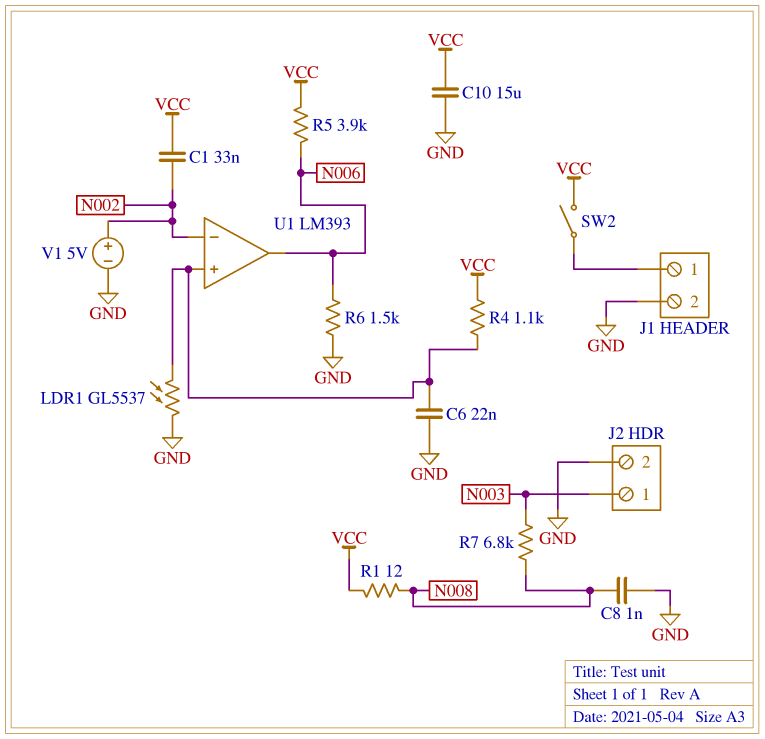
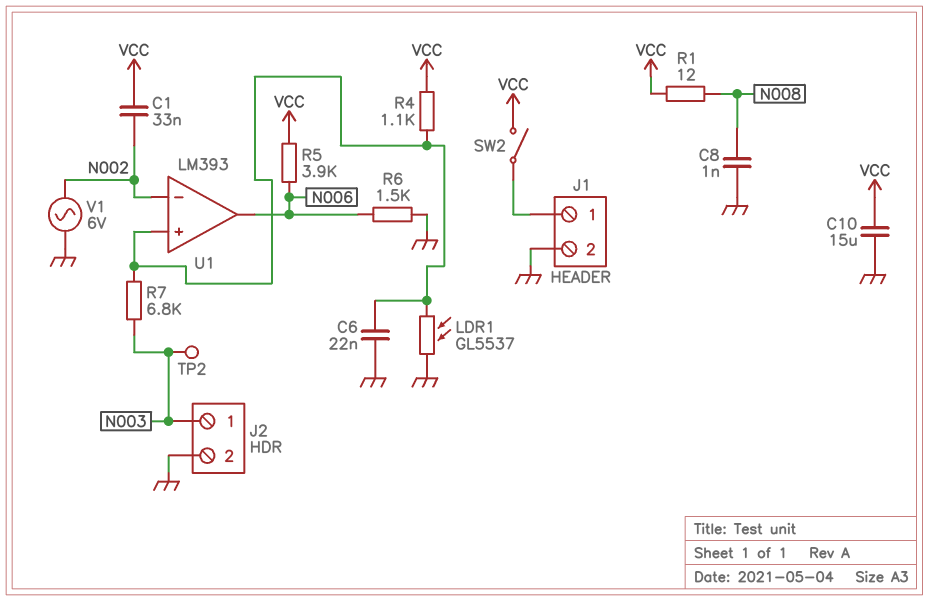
R7: 6.8k (N003, N008) -> 6.8k (N003, U1/in+)
TP2: none -> test point (N003)
V1: 5V (plus N002, minus GND) -> AC 6V (GND, N002)

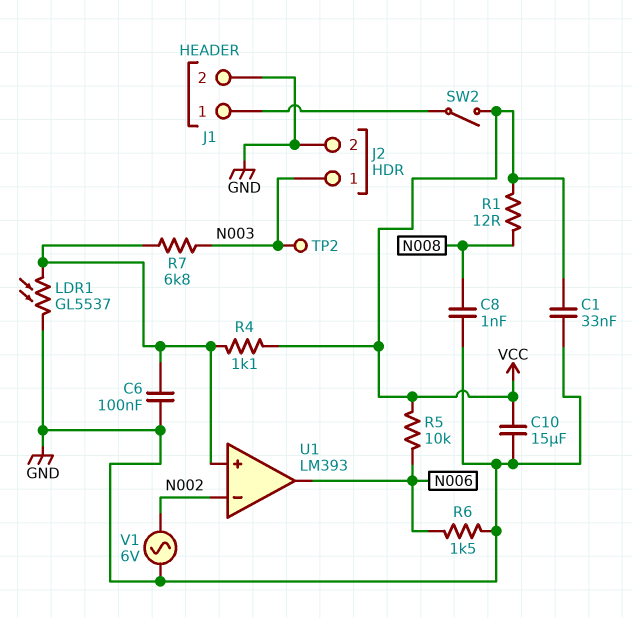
C1: 33nF (N002, VCC) -> 33nF (GND, VCC)
C6: 22nF (GND, U1/in+) -> 100nF (GND, U1/in+)
R5: 3.9k (N006, VCC) -> 10k (N006, VCC)

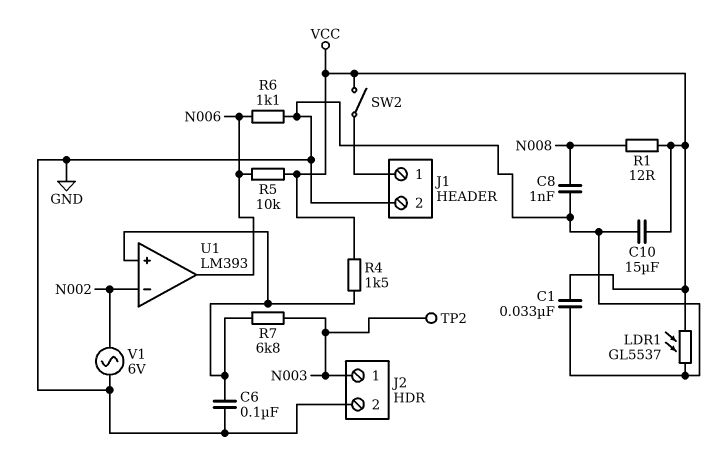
LDR1: GL5537 (GND, U1/in+) -> GL5537 (GND, VCC)
R4: 1.1k (U1/in+, VCC) -> 1.5k (U1/in+, VCC)
R6: 1.5k (GND, N006) -> 1.1k (GND, N006)

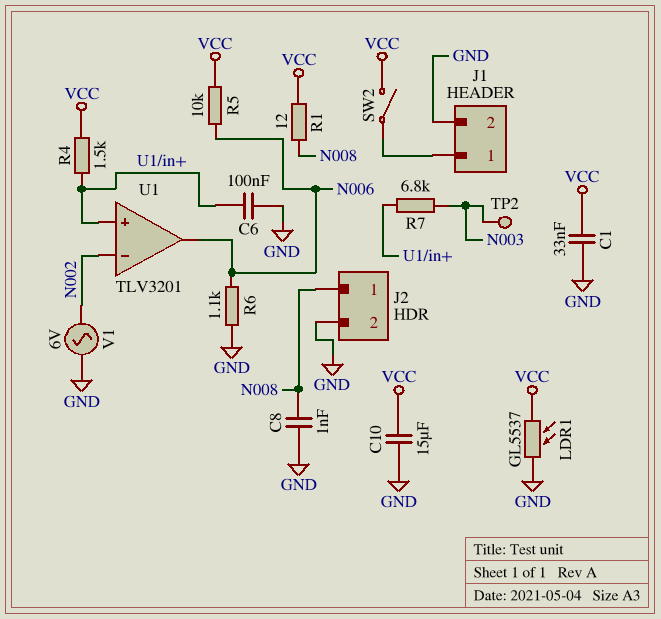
J2 pin 1: N003 -> N008
U1: LM393 -> TLV3201

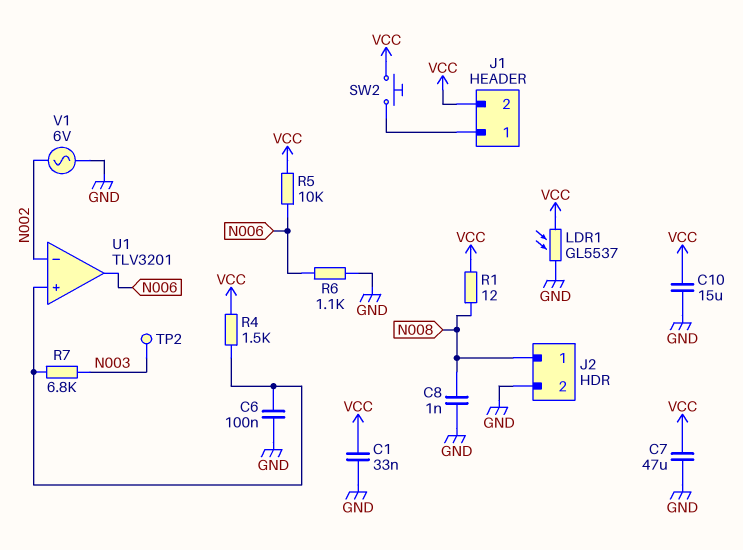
C7: none -> 47uF (GND, VCC)
J1 pin 2: GND -> VCC
SW2: switch (J1/1, VCC) -> button (J1/1, VCC)

